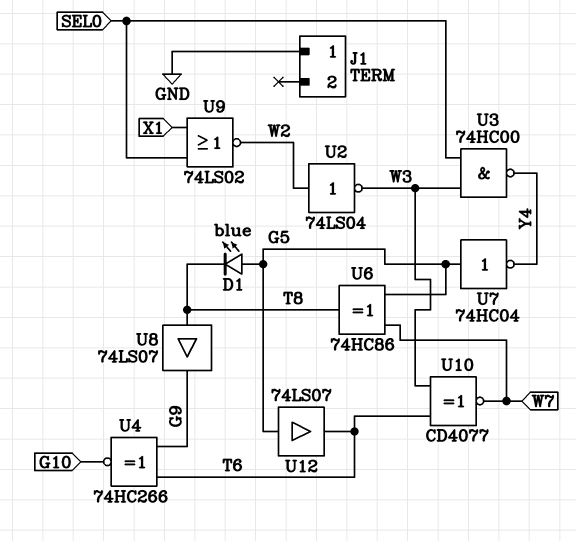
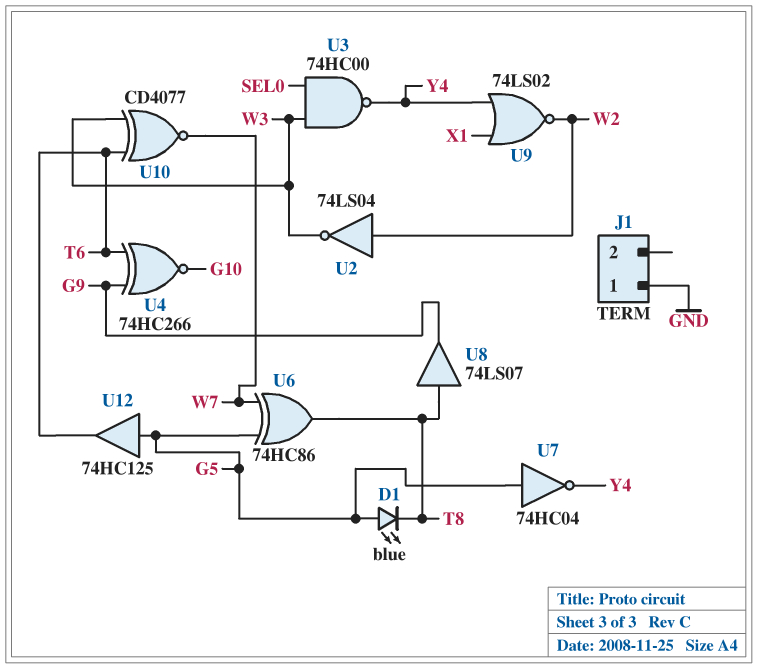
U9: NOR 74LS02 (in SEL0, in X1, out W2) -> NOR 74LS02 (in X1, in Y4, out W2)
U12: buffer 74LS07 (in G5, out T6) -> buffer 74HC125 (in G5, out T6)

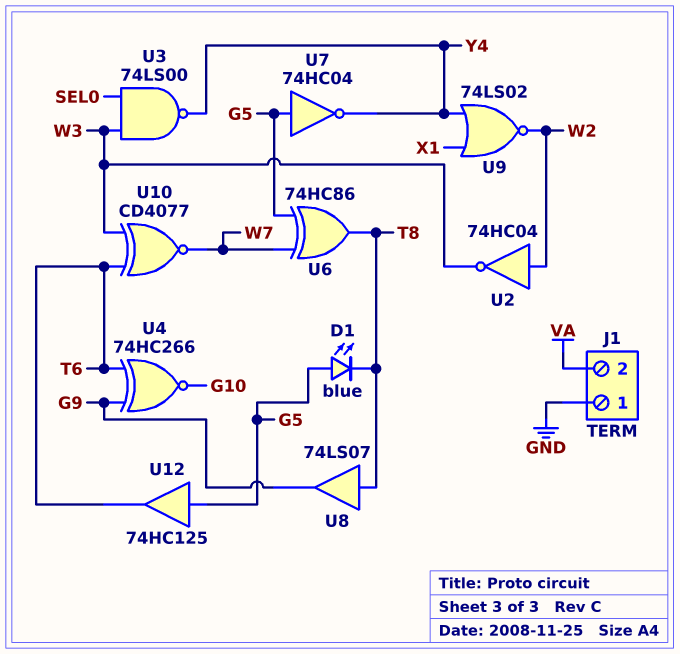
J1 pin 2: none -> VA
U2: NOT 74LS04 (in W2, out W3) -> NOT 74HC04 (in W2, out W3)
U3: NAND 74HC00 (in SEL0, in W3, out Y4) -> NAND 74LS00 (in SEL0, in W3, out Y4)

